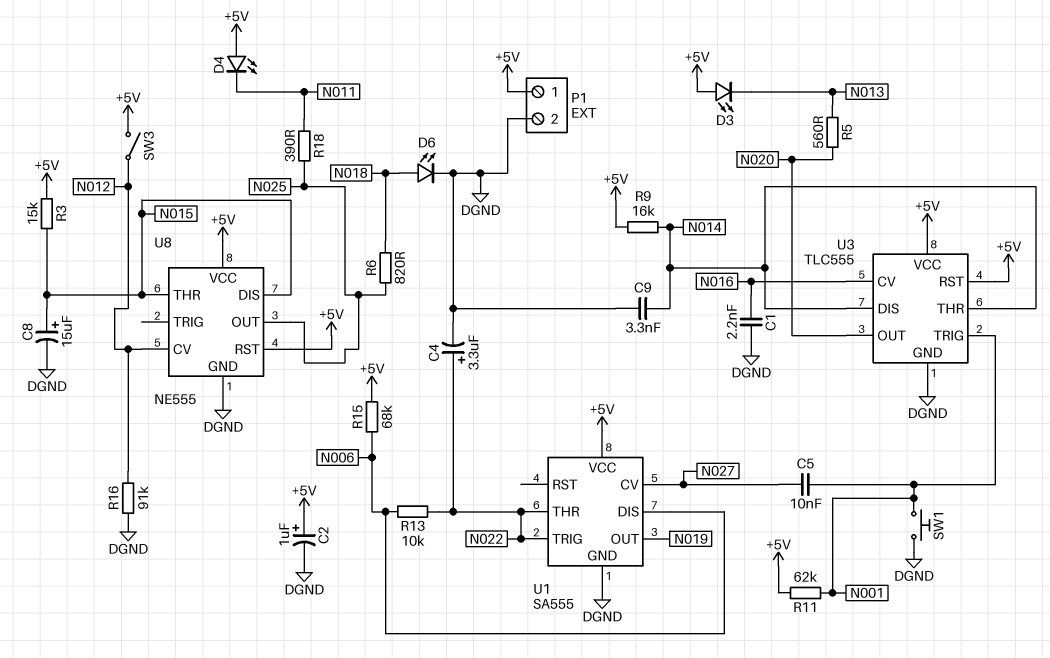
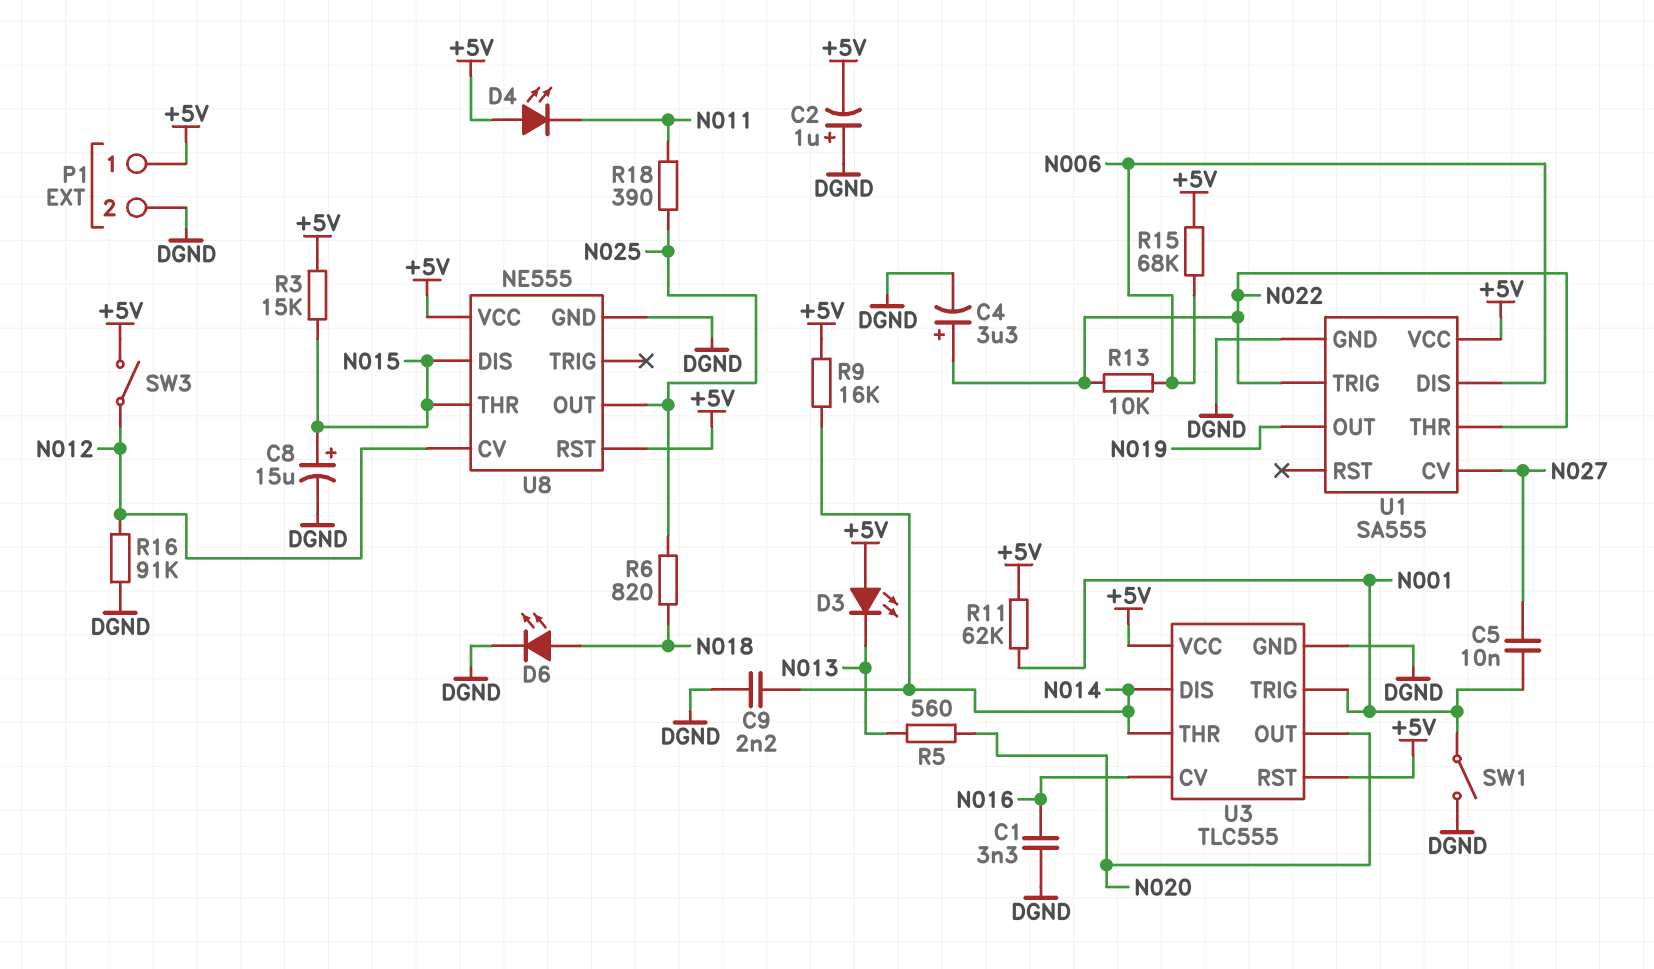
C1: 2.2nF (DGND, N016) -> 3.3nF (DGND, N016)
C2: 1uF (plus +5V, minus DGND) -> 1uF (plus DGND, minus +5V)
C9: 3.3nF (DGND, N014) -> 2.2nF (DGND, N014)
SW1: button (DGND, N001) -> switch (DGND, N001)

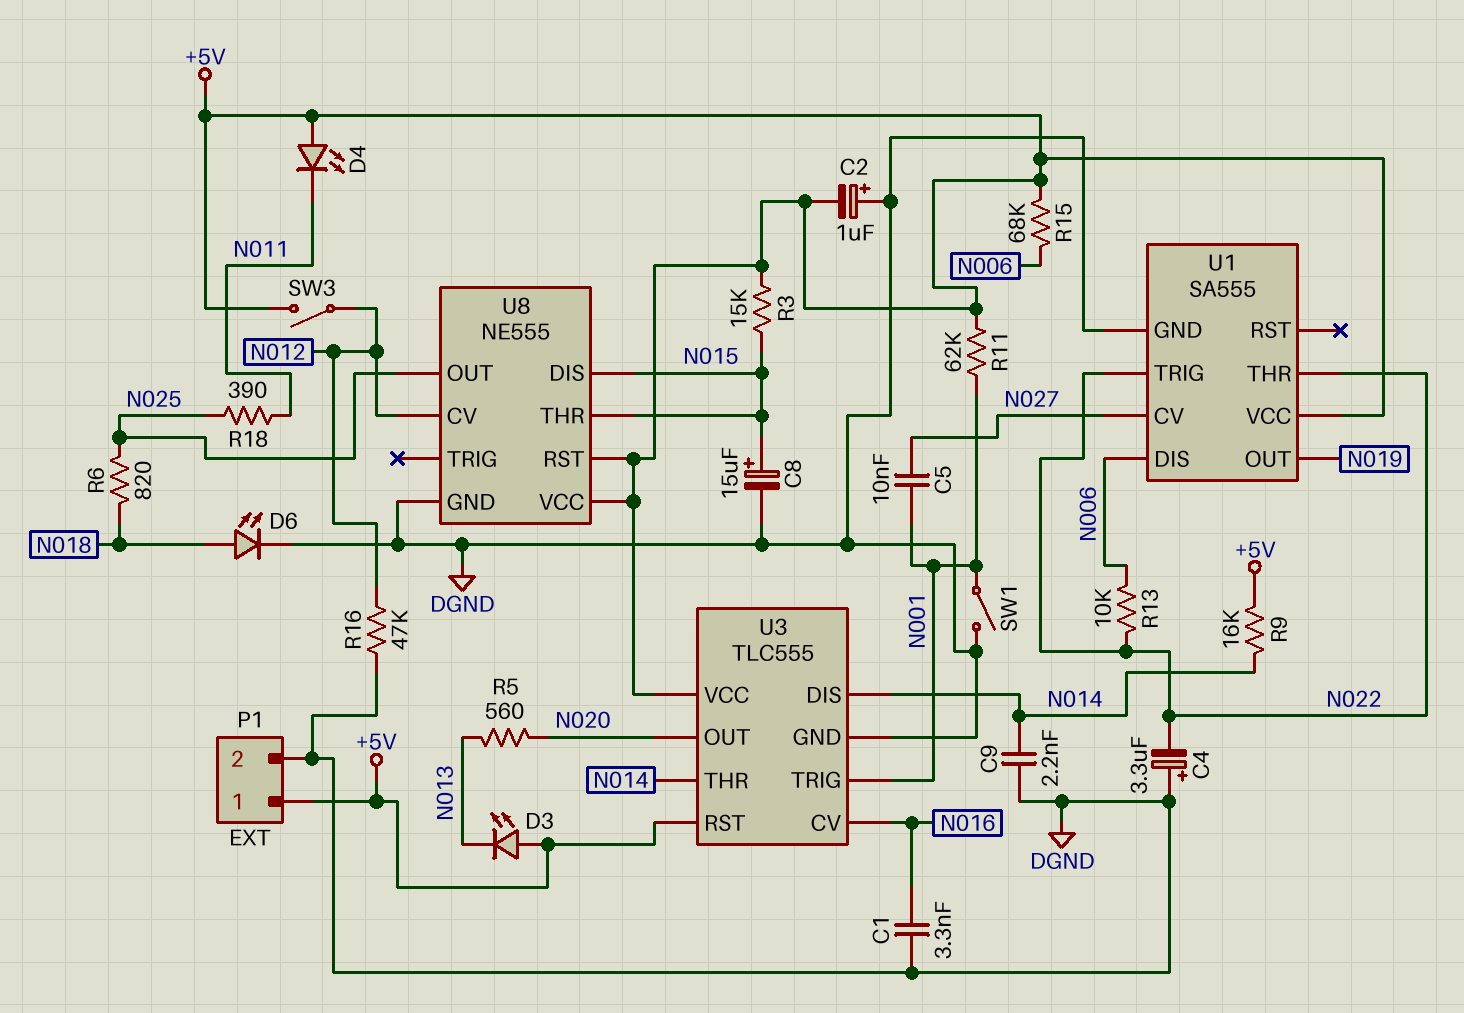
C4: 3.3uF (plus N022, minus DGND) -> 3.3uF (plus DGND, minus N022)
R16: 91k (DGND, N012) -> 47k (DGND, N012)

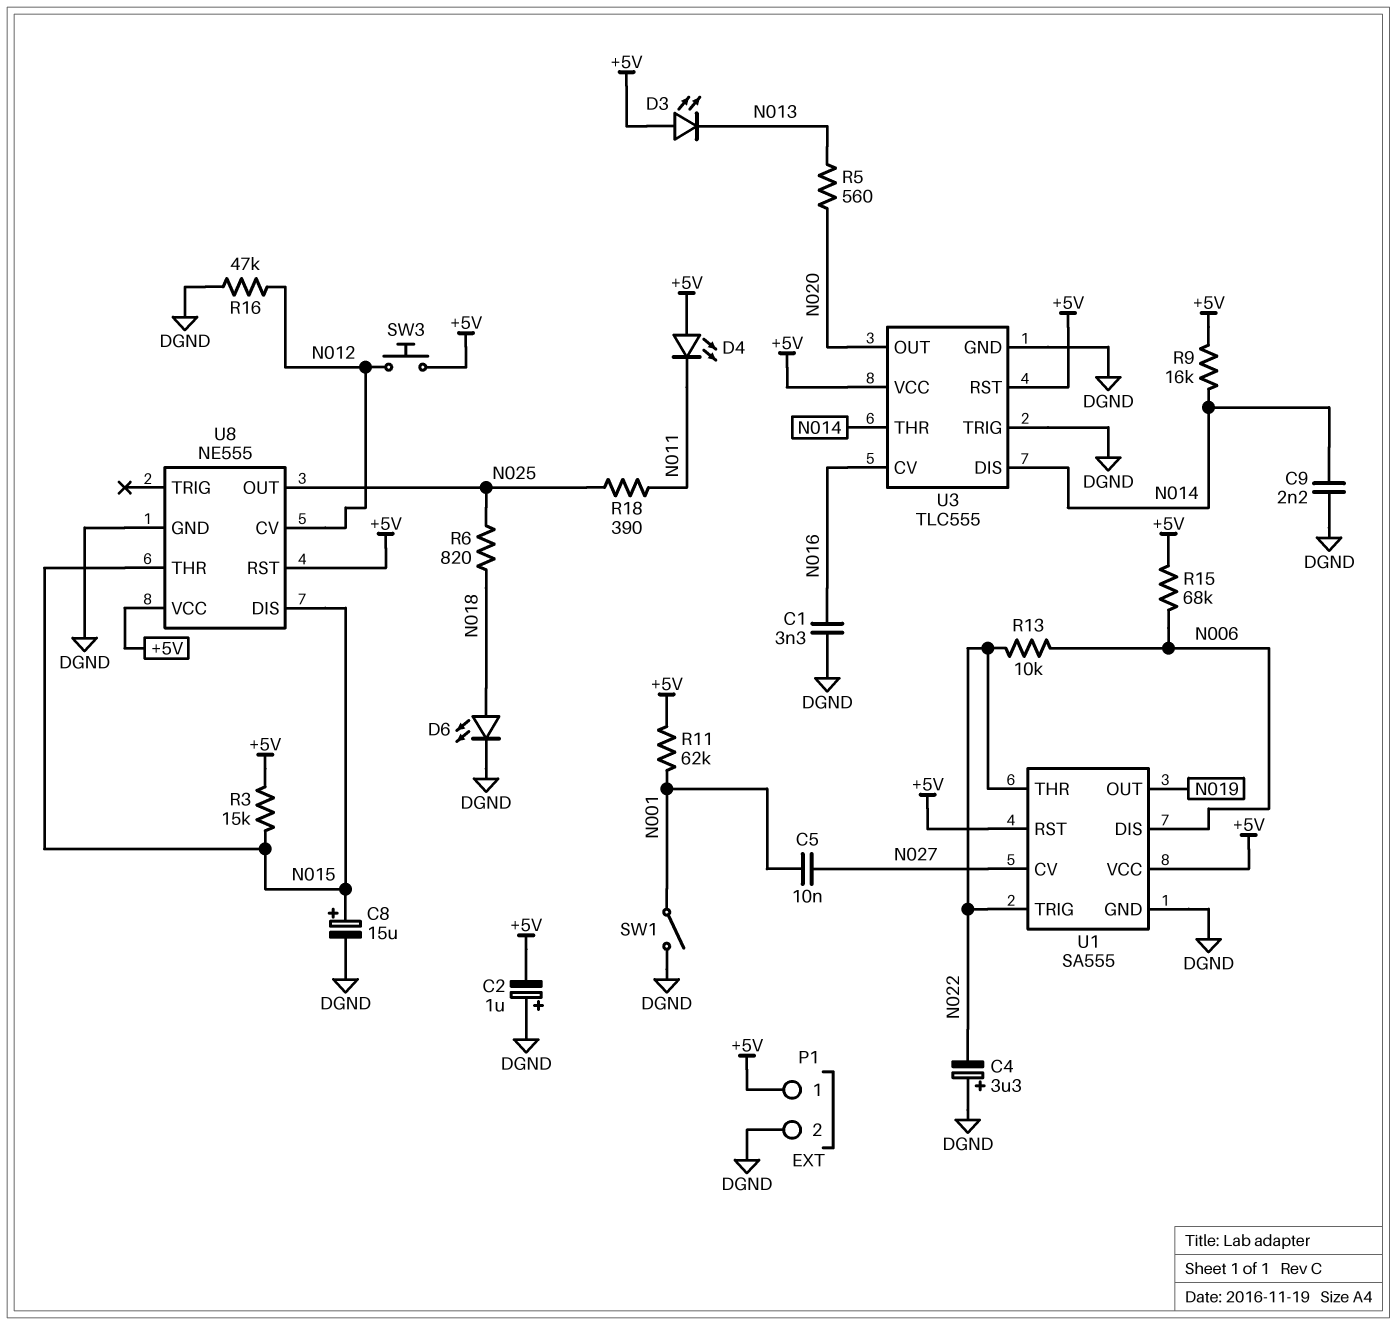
SW3: switch (+5V, N012) -> button (+5V, N012)
U1 pin RST: none -> +5V
U3 pin TRIG: N001 -> DGND

